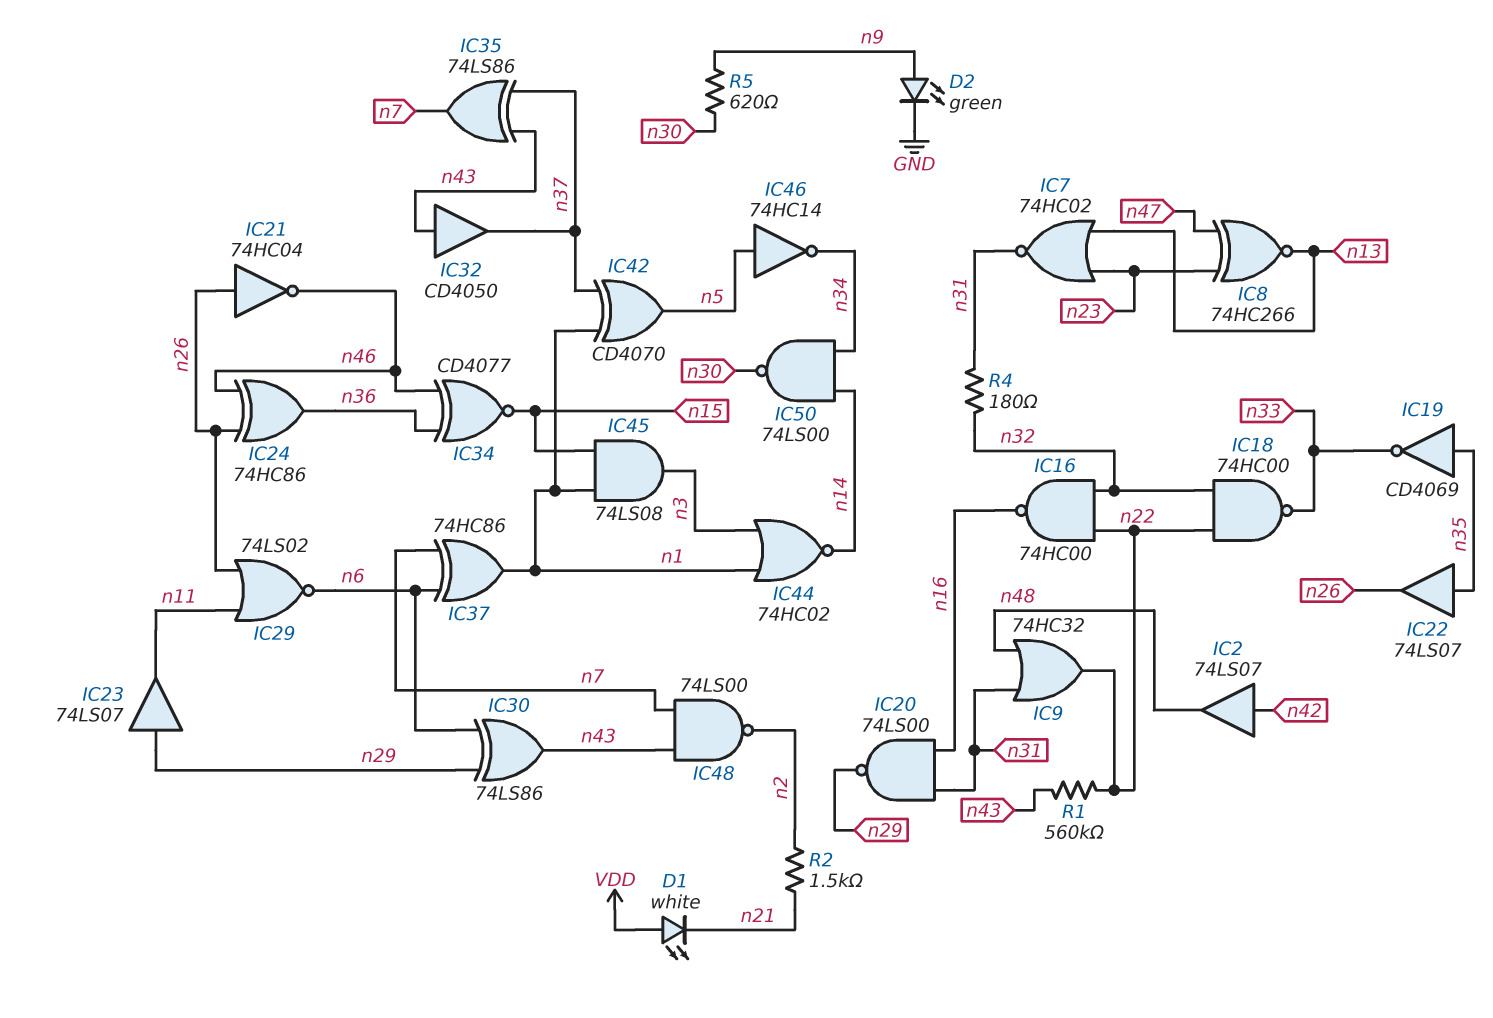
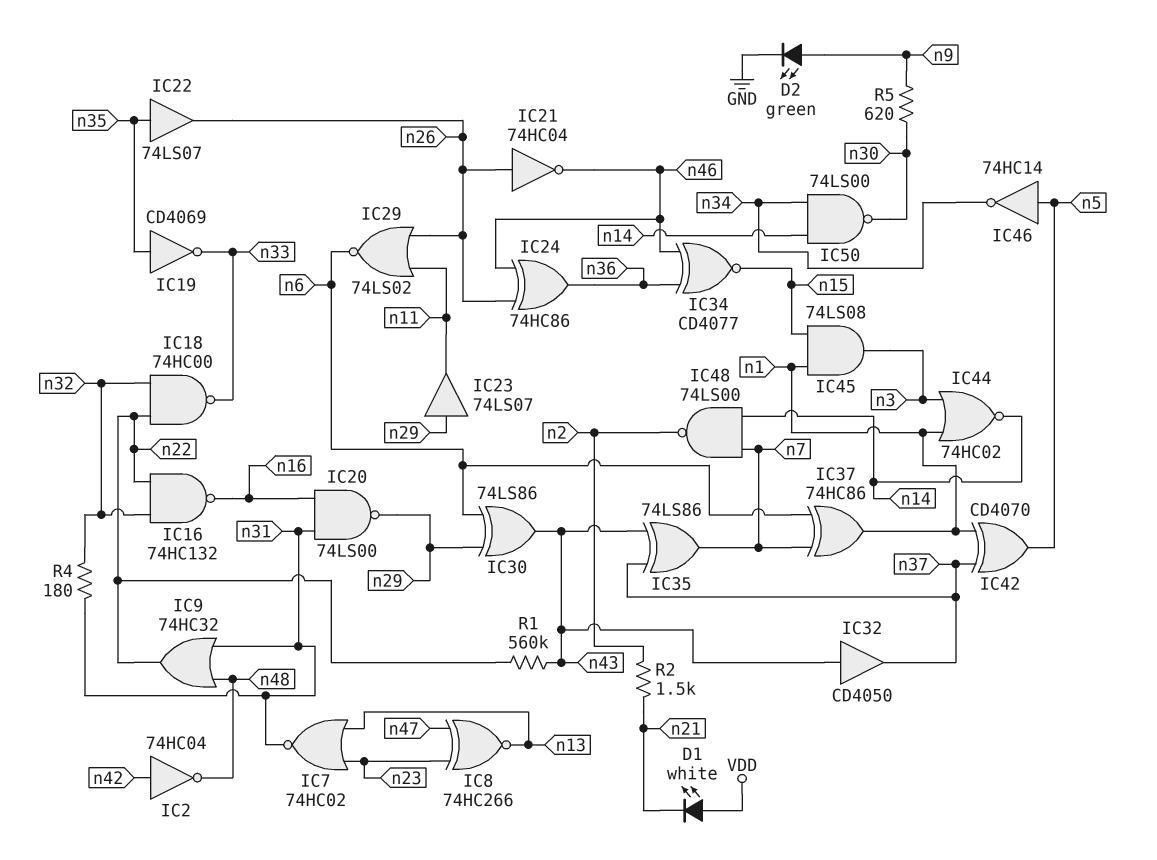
IC2: buffer 74LS07 (in n42, out n48) -> NOT 74HC04 (in n42, out n48)
IC16: NAND 74HC00 (in n22, in n32, out n16) -> NAND 74HC132 (in n22, in n32, out n16)
IC48: NAND 74LS00 (in n7, in n43, out n2) -> NAND 74LS00 (in n7, in n14, out n2)

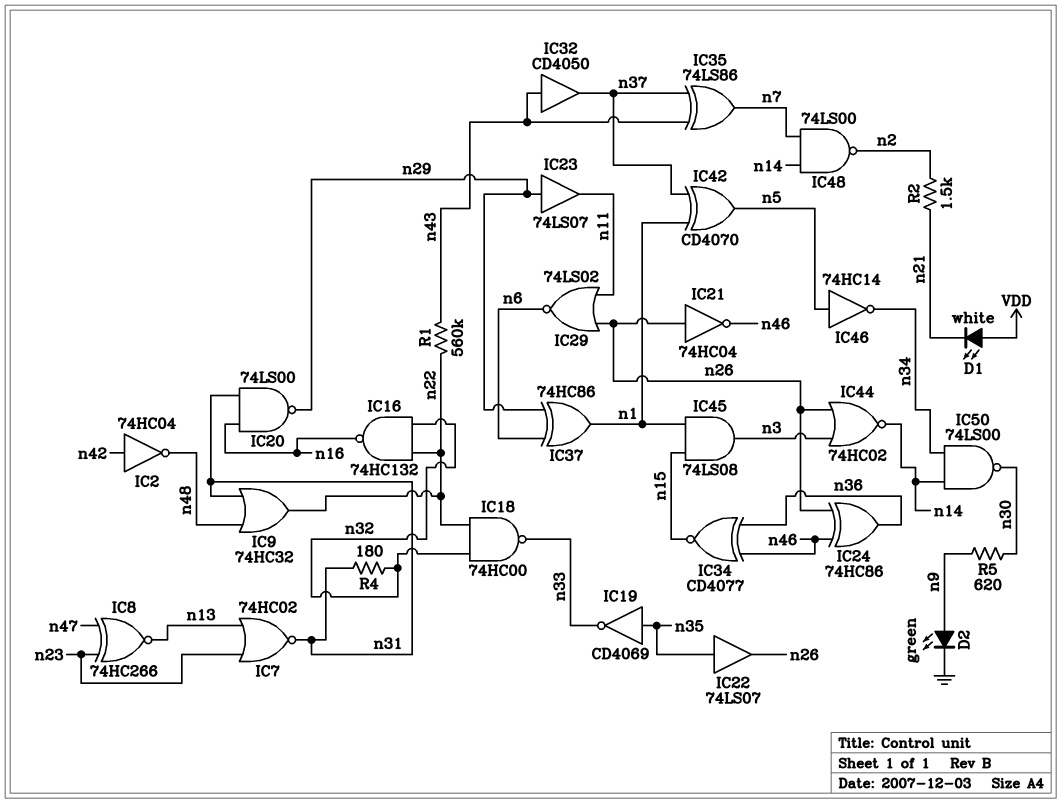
IC30: XOR 74LS86 (in n6, in n29, out n43) -> none
IC37: XOR 74HC86 (in n6, in n7, out n1) -> XOR 74HC86 (in n6, in n29, out n1)
IC44: NOR 74HC02 (in n1, in n3, out n14) -> NOR 74HC02 (in n3, in n26, out n14)

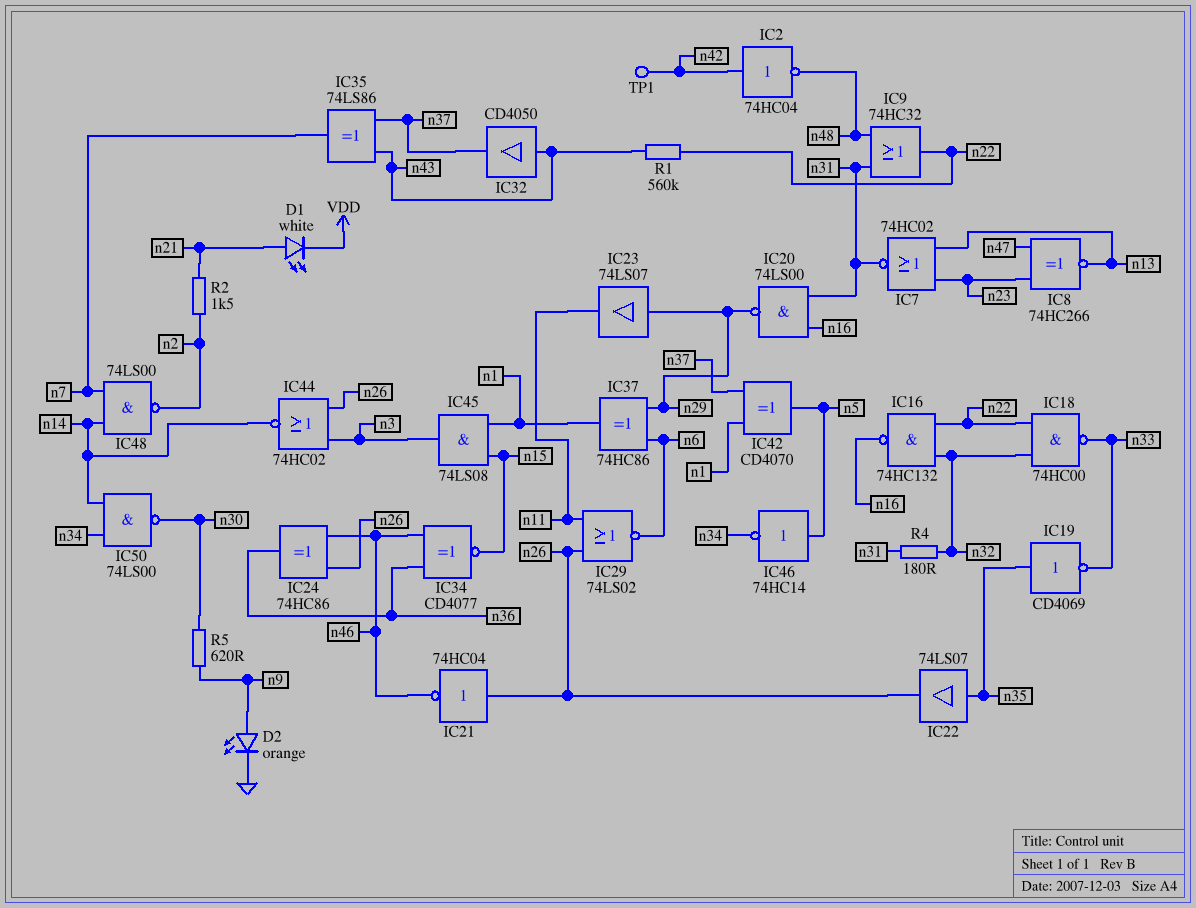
D1: LED white (A VDD, K n21) -> LED white (A n21, K VDD)
D2: LED green (A n9, K GND) -> LED orange (A n9, K GND)
TP1: none -> test point (n42)

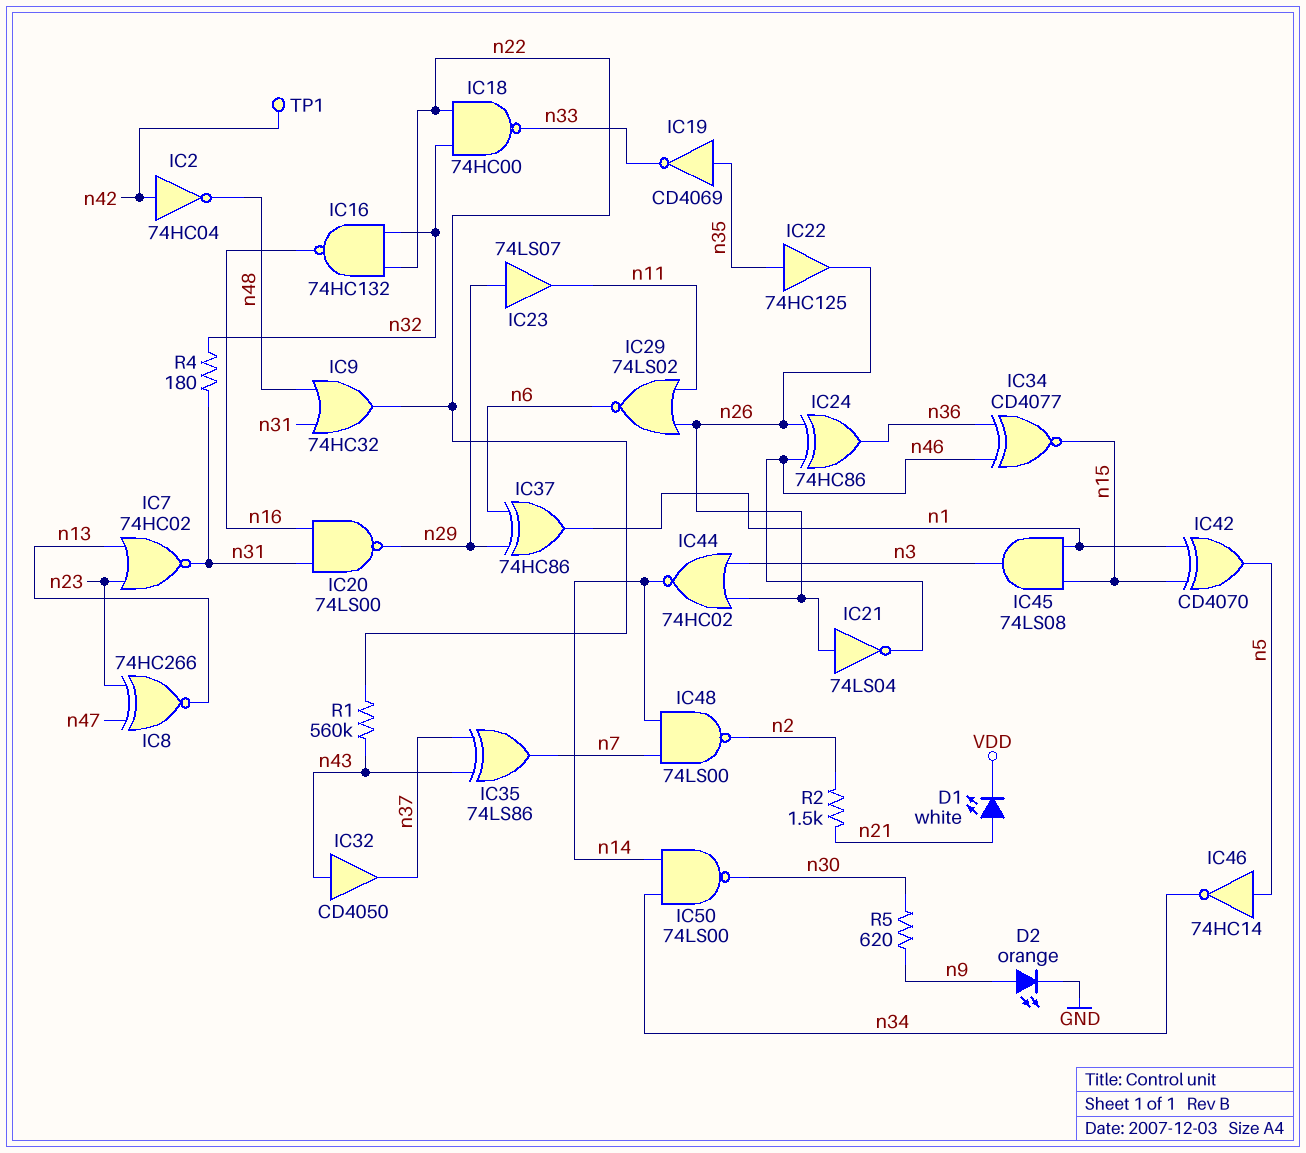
IC21: NOT 74HC04 (in n26, out n46) -> NOT 74LS04 (in n26, out n46)
IC22: buffer 74LS07 (in n35, out n26) -> buffer 74HC125 (in n35, out n26)
IC42: XOR CD4070 (in n1, in n37, out n5) -> XOR CD4070 (in n1, in n15, out n5)

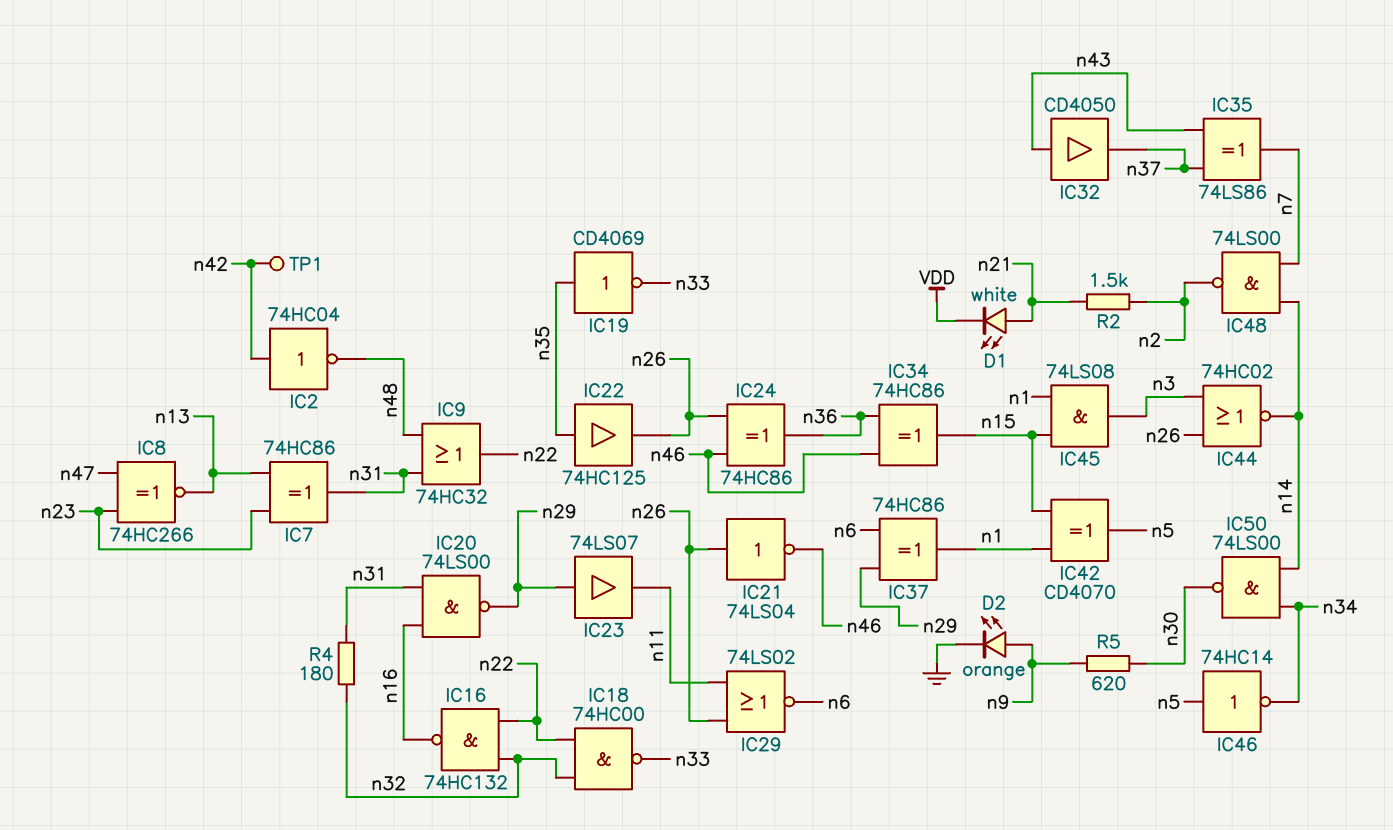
IC7: NOR 74HC02 (in n13, in n23, out n31) -> XOR 74HC86 (in n13, in n23, out n31)
IC34: XNOR CD4077 (in n36, in n46, out n15) -> XOR 74HC86 (in n36, in n46, out n15)
R1: 560k (n22, n43) -> none

